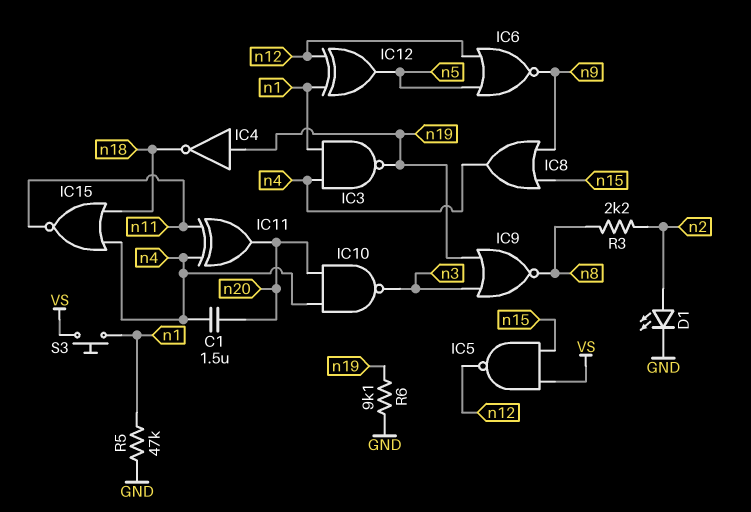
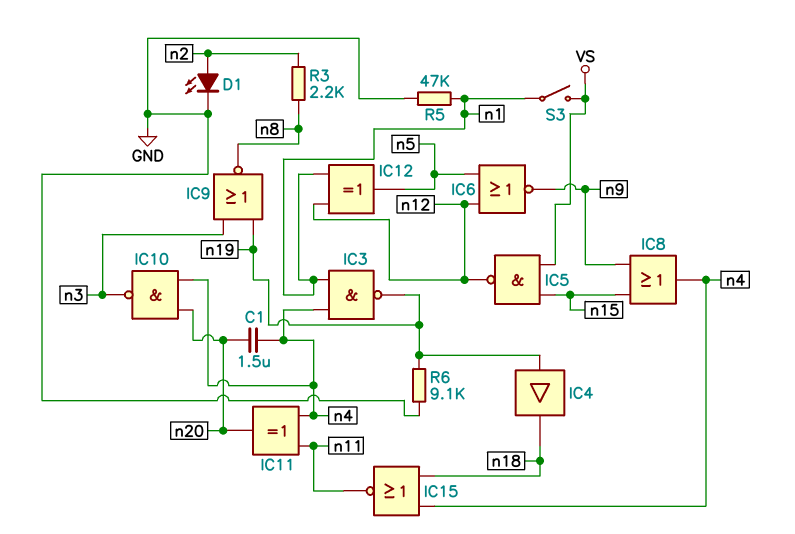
IC4: NOT (in n19, out n18) -> buffer (in n19, out n18)
S3: button (VS, n1) -> switch (VS, n1)

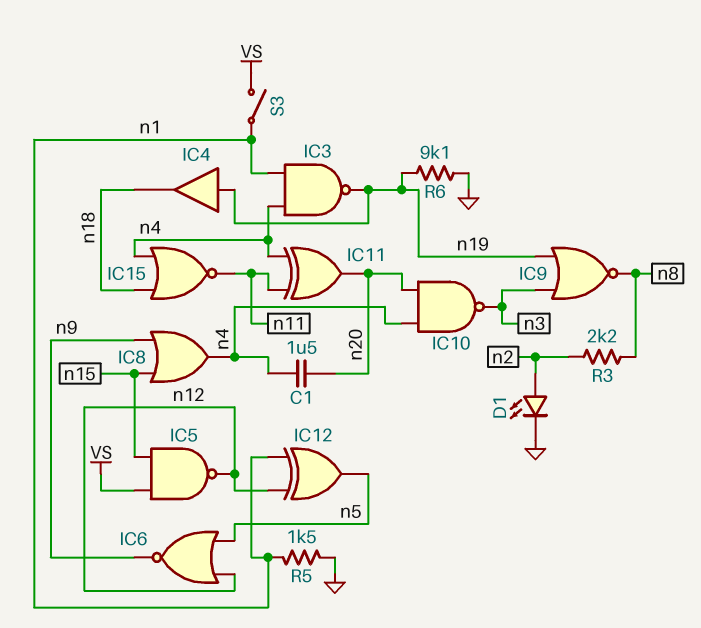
R5: 47k (GND, n1) -> 1.5k (GND, n1)

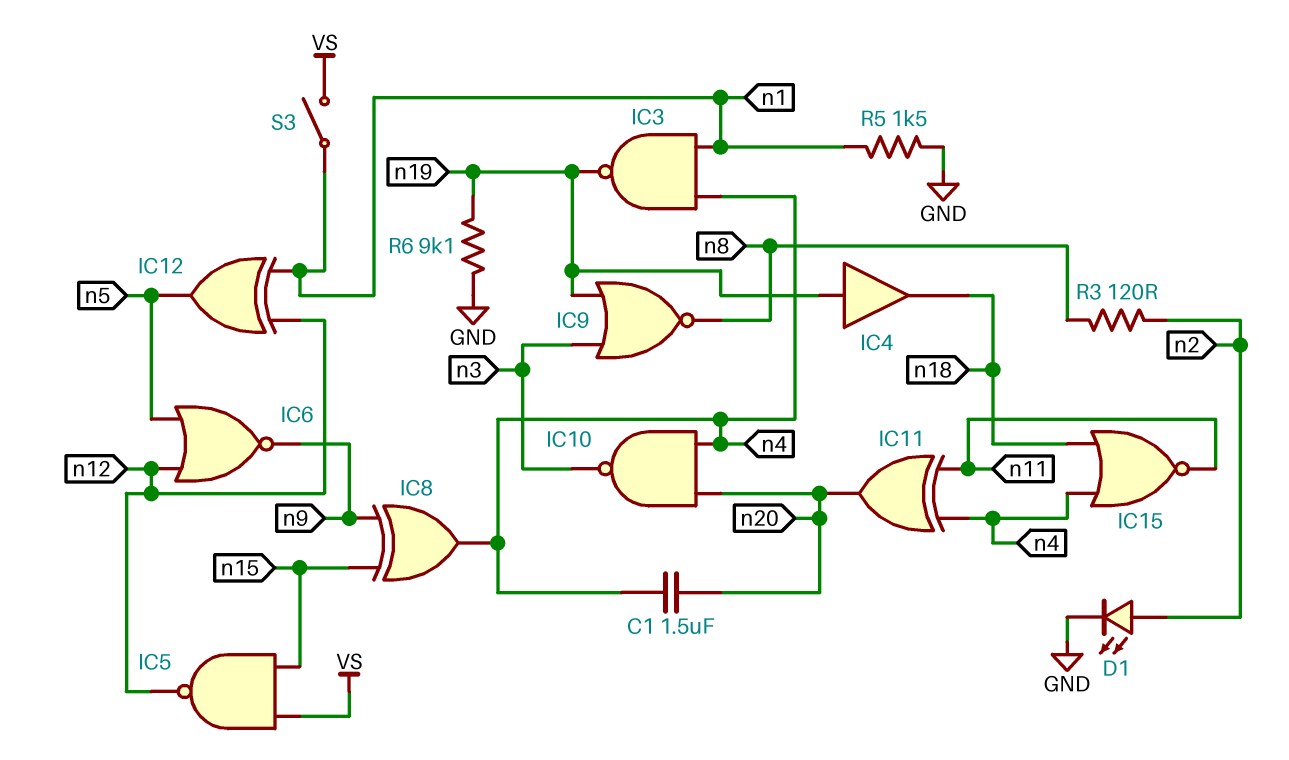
IC8: OR (in n9, in n15, out n4) -> XOR (in n9, in n15, out n4)
R3: 2.2k (n2, n8) -> 120 (n2, n8)

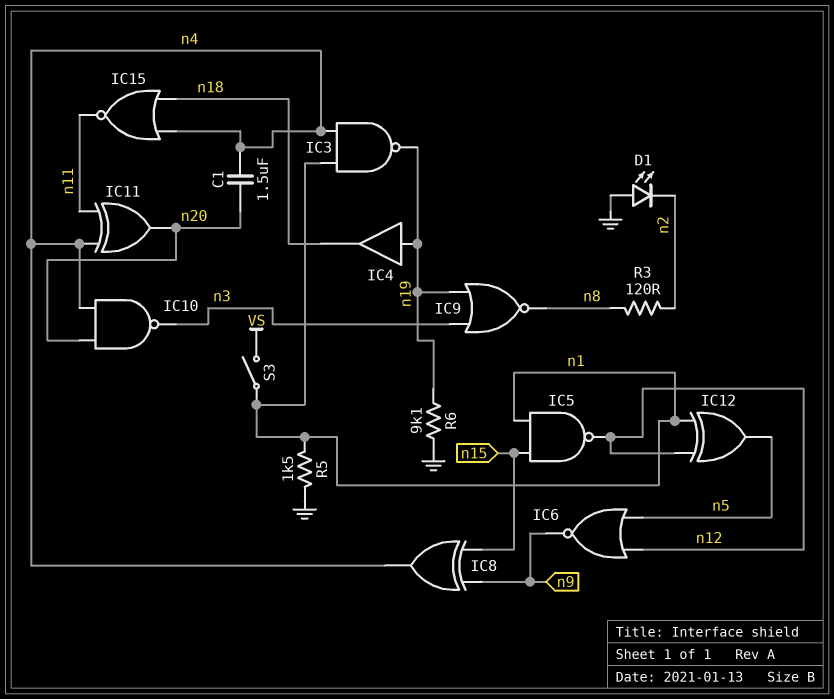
D1: LED (A n2, K GND) -> LED (A GND, K n2)
IC5: NAND (in VS, in n15, out n12) -> NAND (in n1, in n15, out n12)

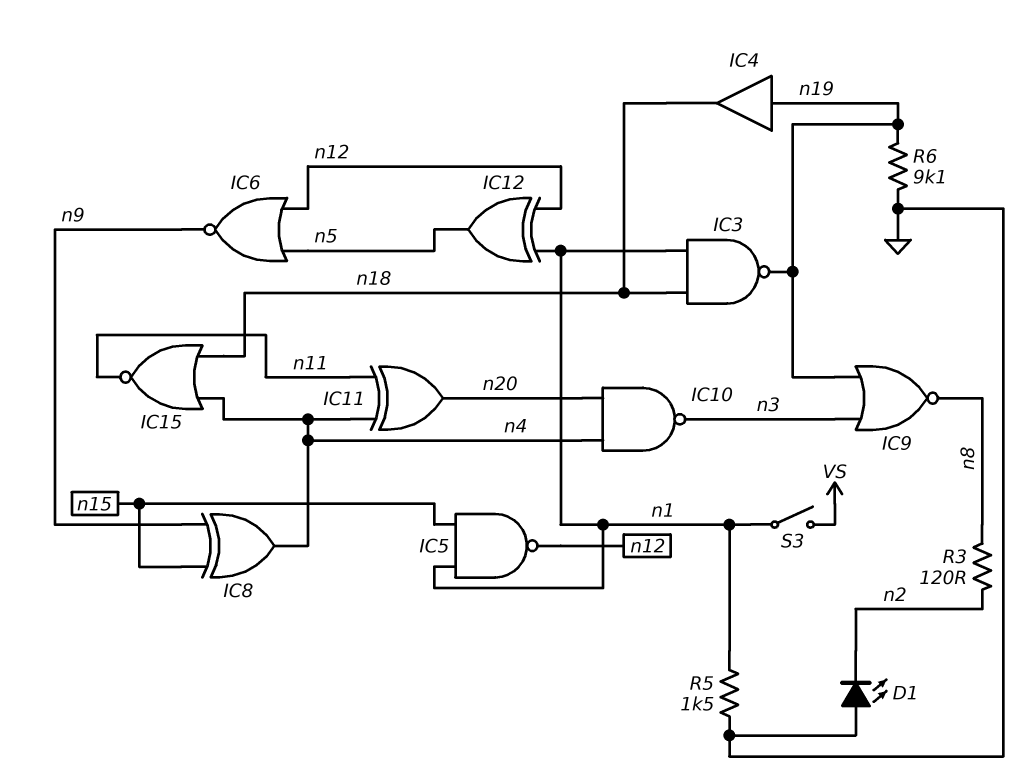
C1: 1.5uF (n4, n20) -> none
IC3: NAND (in n1, in n4, out n19) -> NAND (in n1, in n18, out n19)

